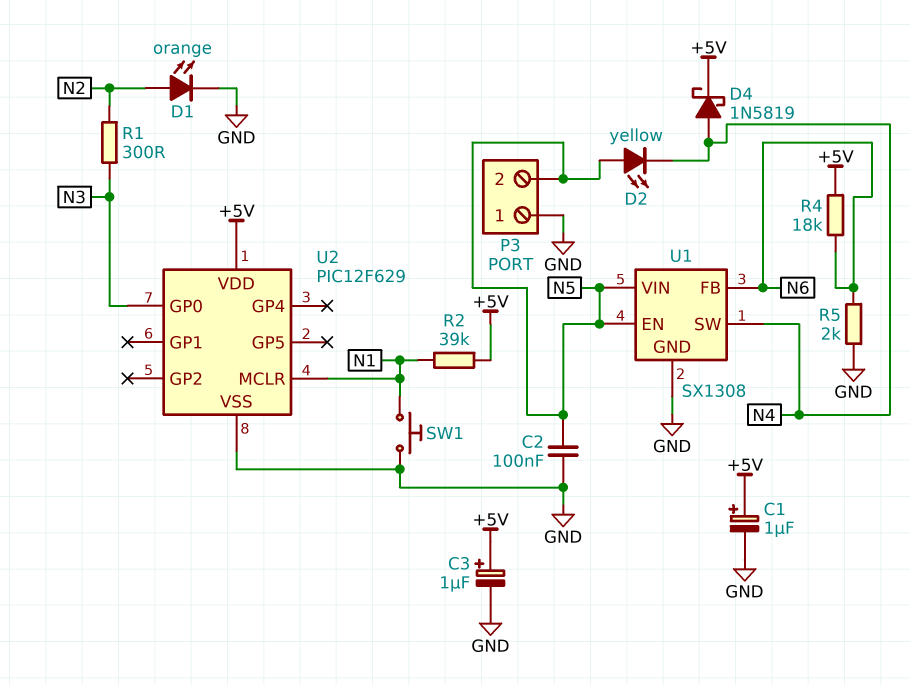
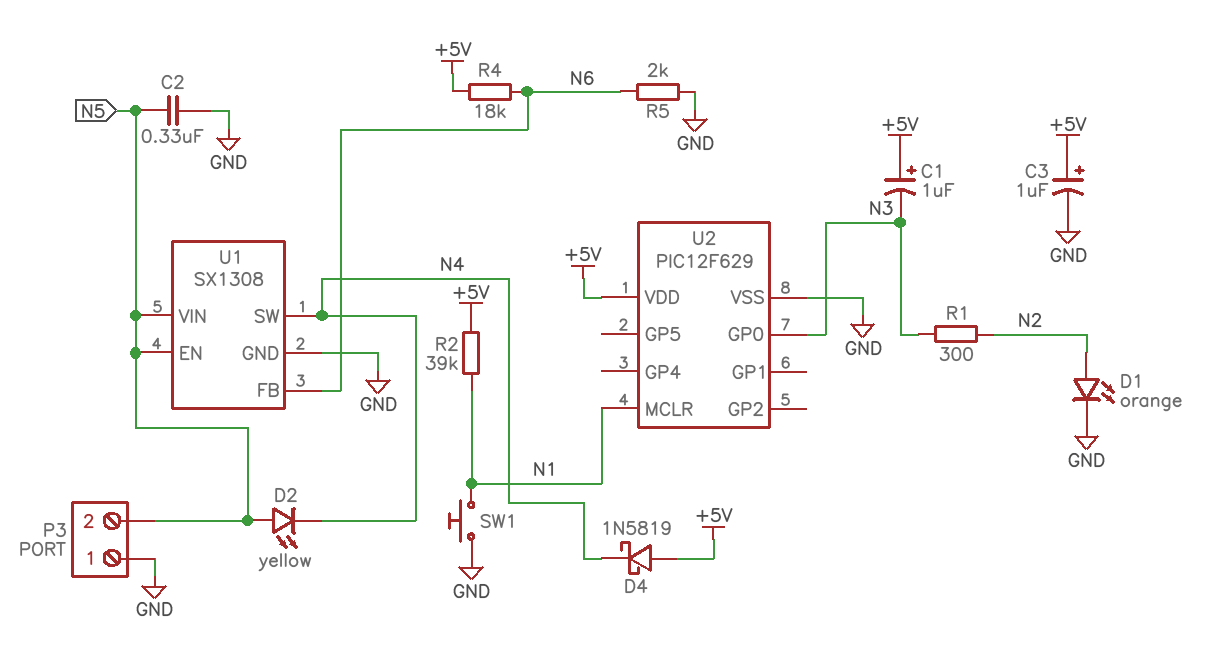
C1: 1uF (plus +5V, minus GND) -> 1uF (plus +5V, minus N3)
C2: 100nF (GND, N5) -> 330nF (GND, N5)
D4: schottky 1N5819 (A N4, K +5V) -> schottky 1N5819 (A +5V, K N4)

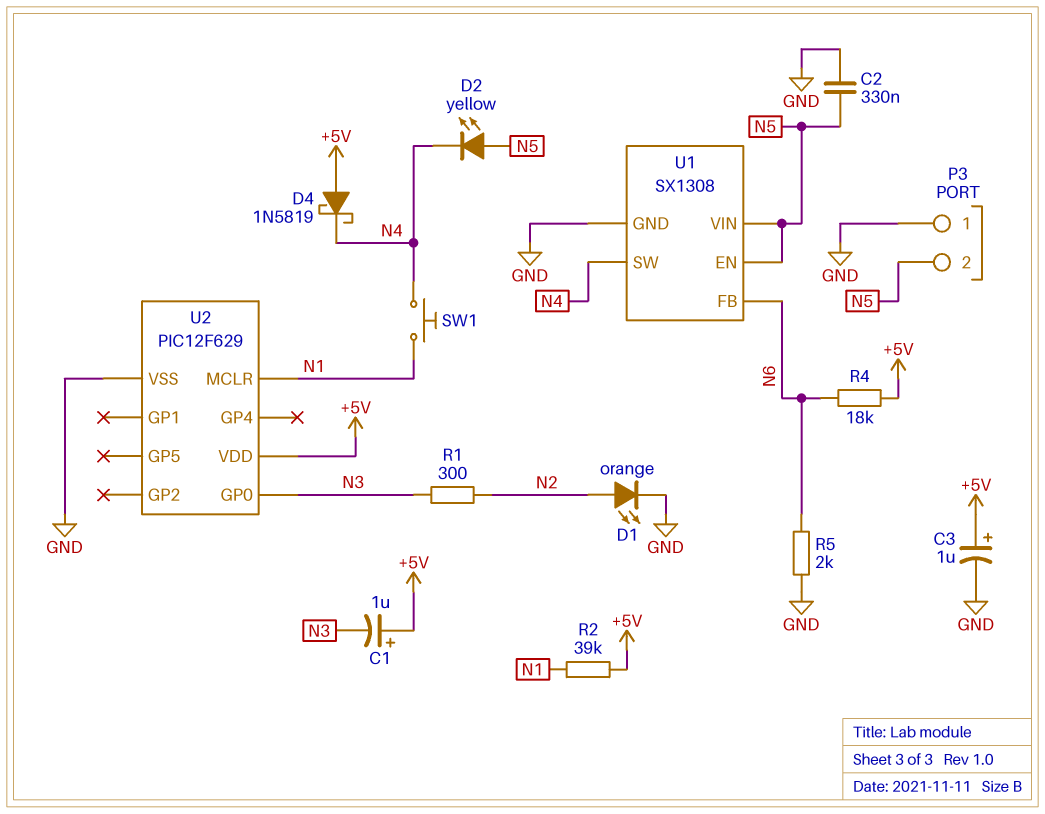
SW1: button (GND, N1) -> button (N1, N4)

